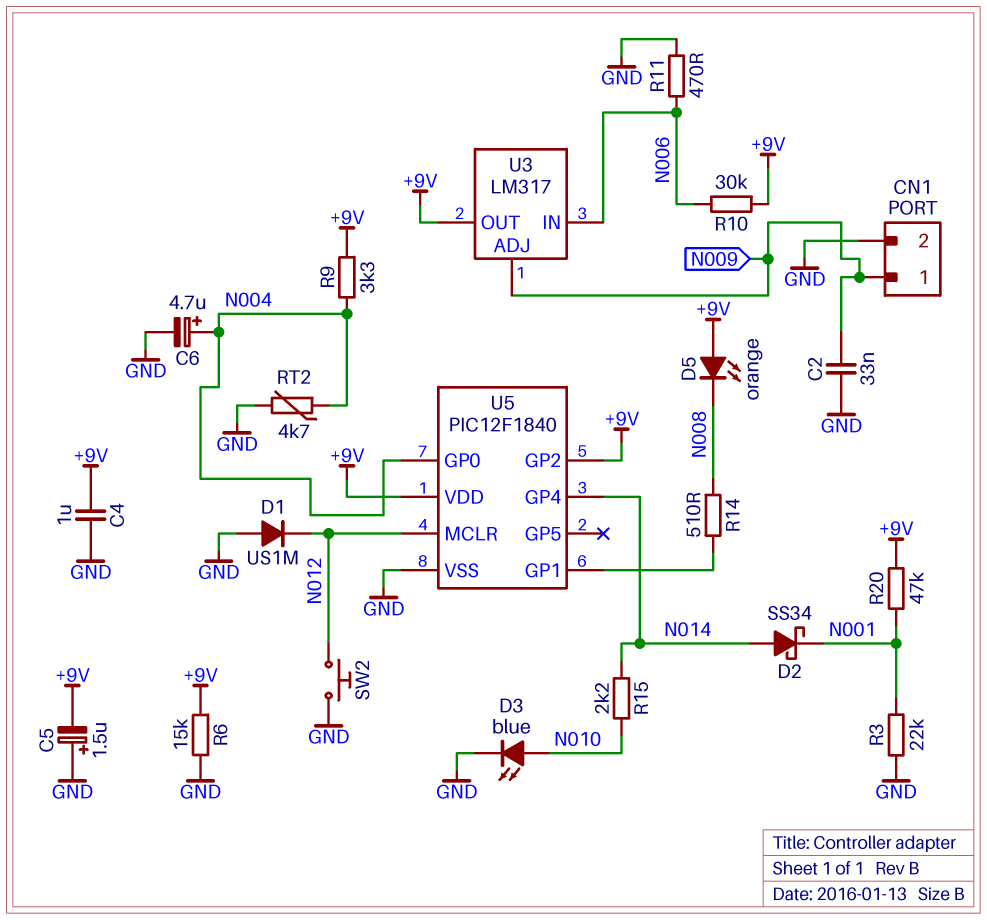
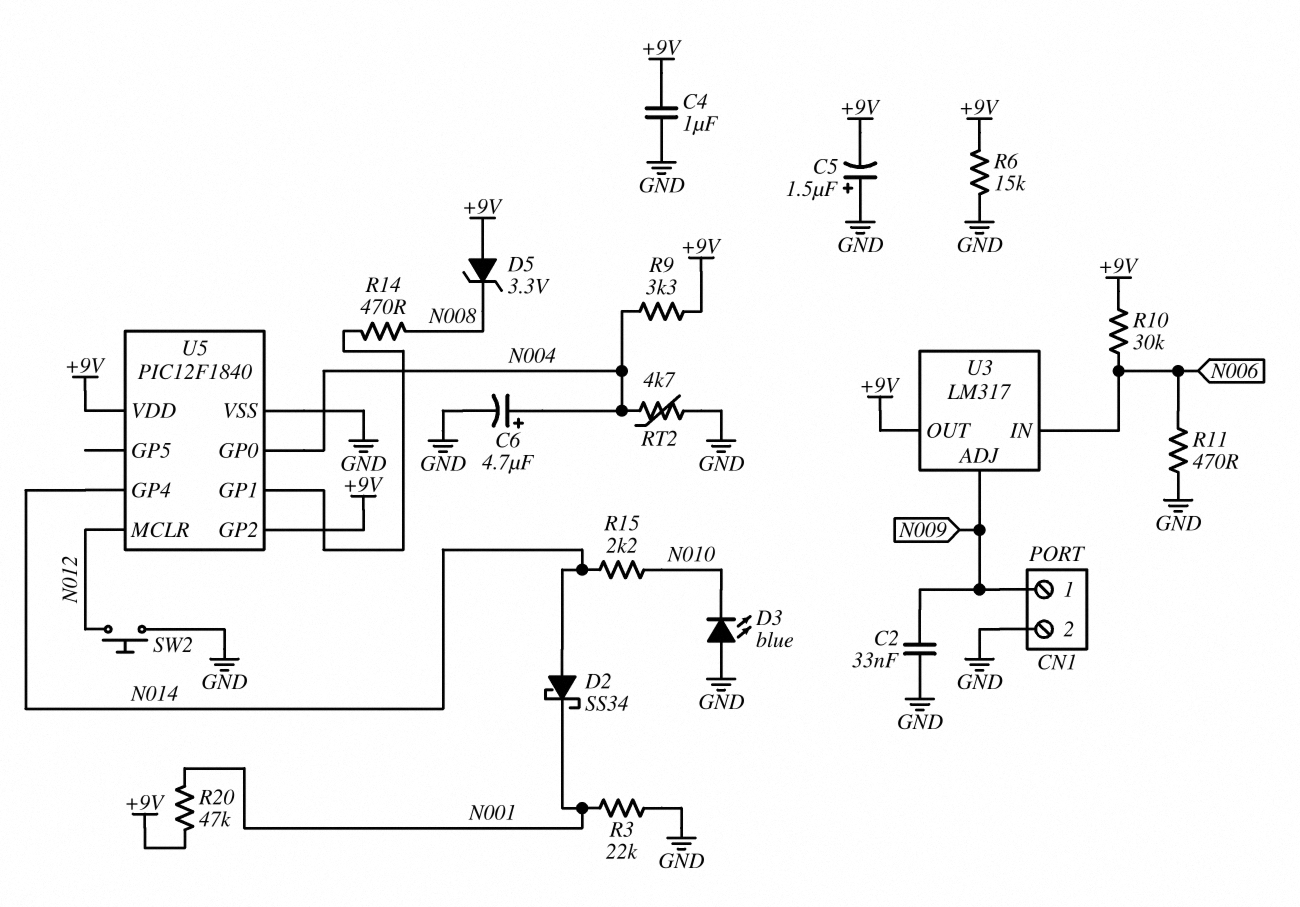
D1: diode US1M (A GND, K N012) -> none
D3: LED blue (A N010, K GND) -> LED blue (A GND, K N010)
D5: LED orange (A +9V, K N008) -> zener 3.3V (A +9V, K N008)
R14: 510 (N008, U5/GP1) -> 470 (N008, U5/GP1)

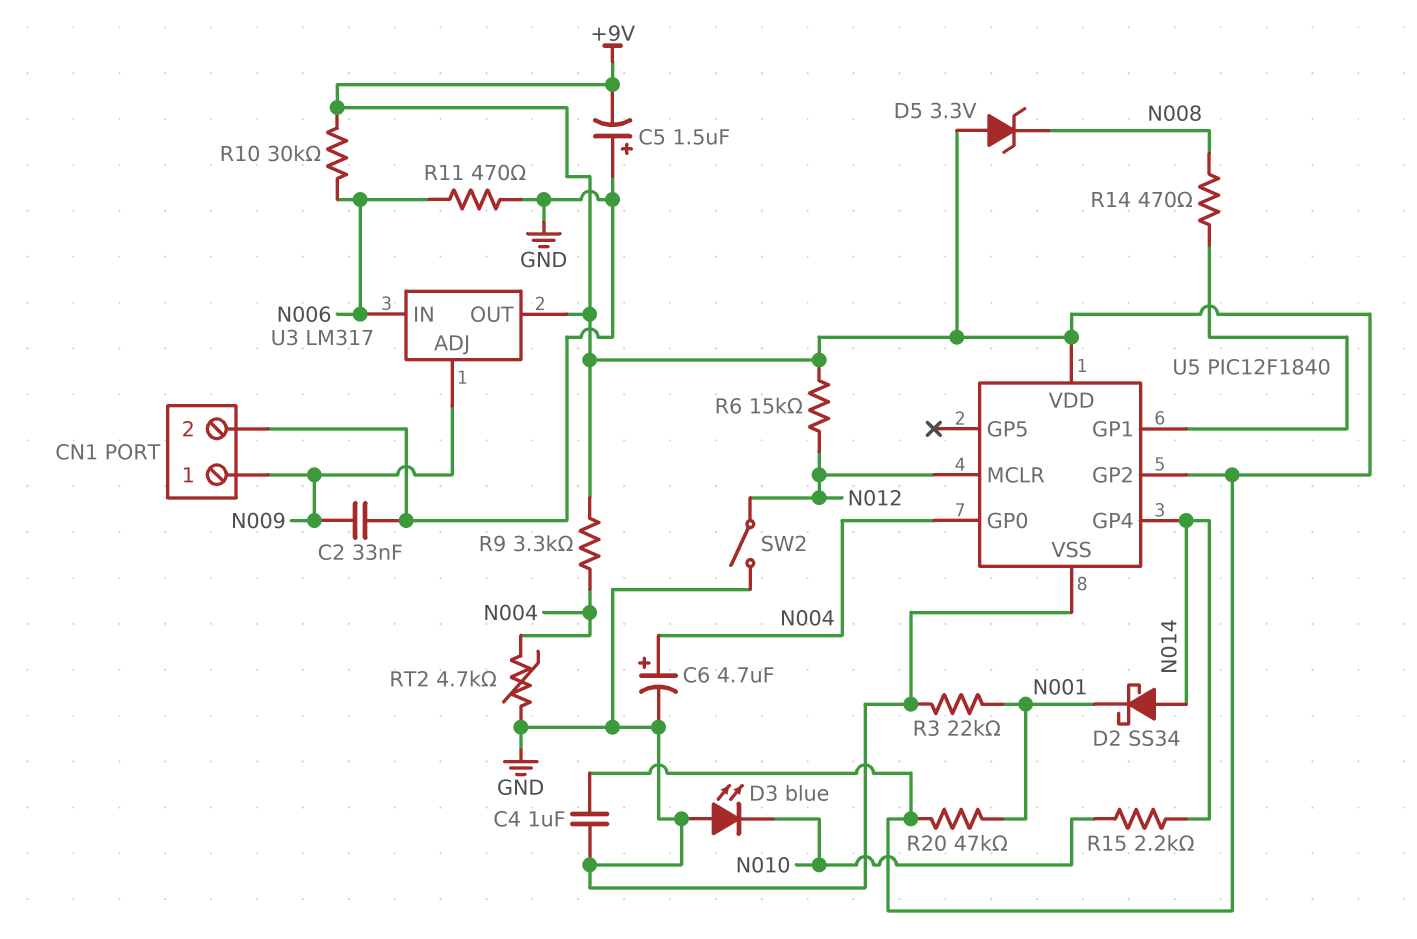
R6: 15k (+9V, GND) -> 15k (+9V, N012)
SW2: button (GND, N012) -> switch (GND, N012)

